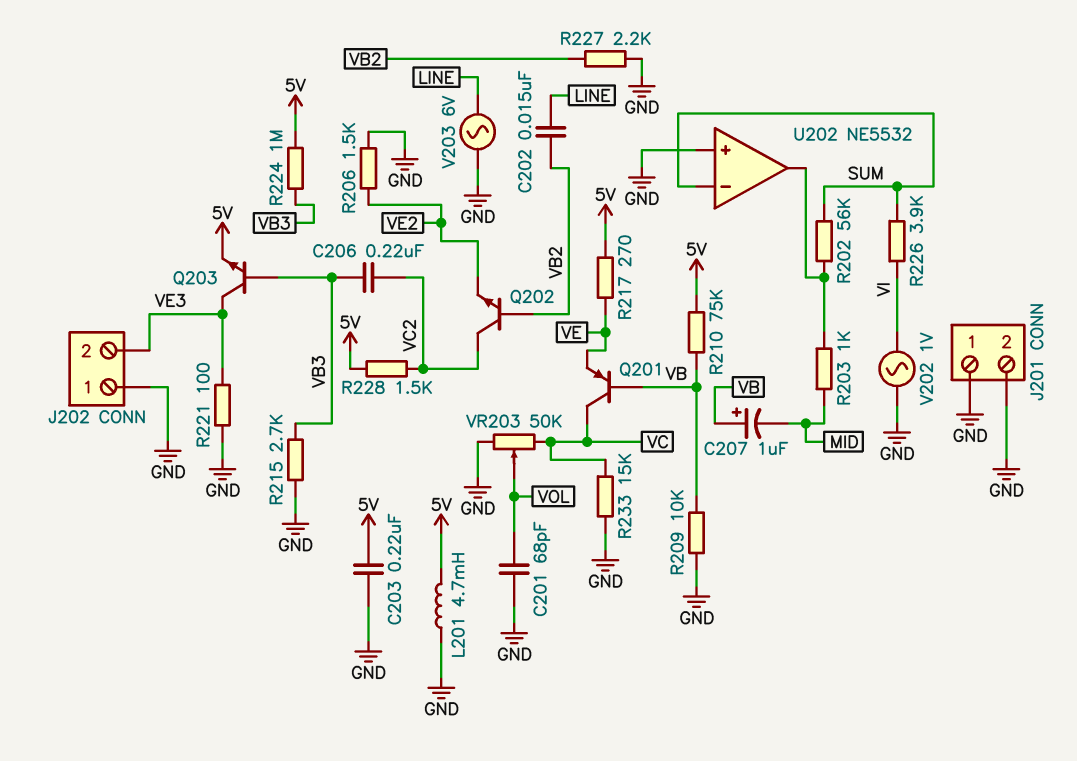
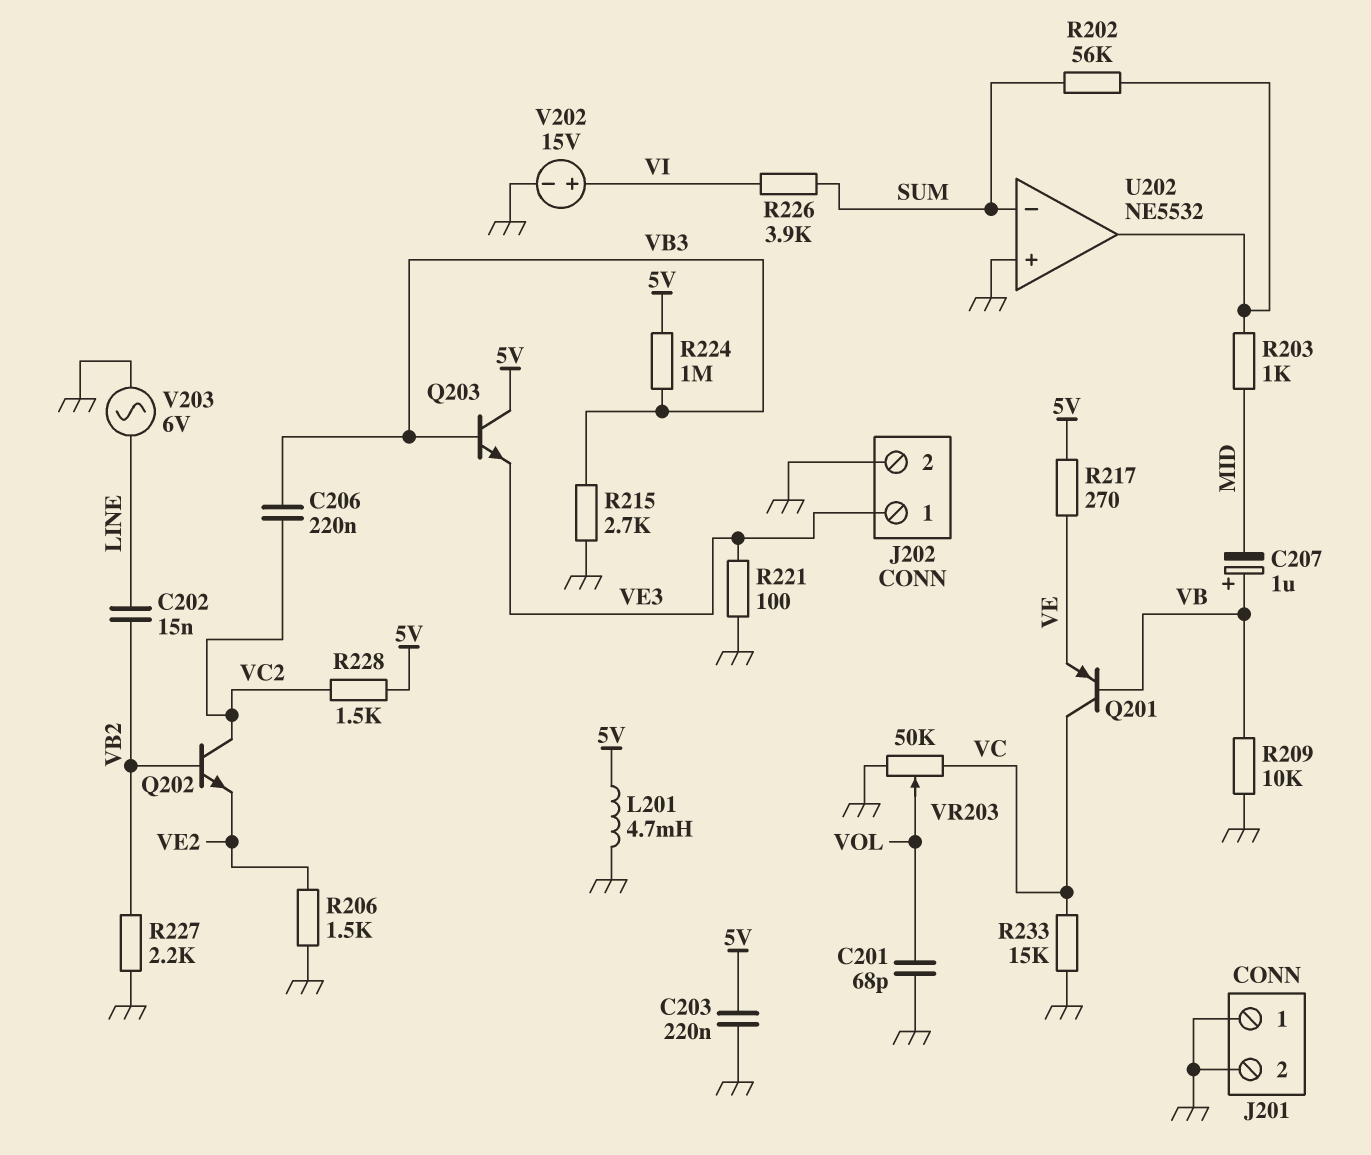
J202 pin 1: GND -> VE3
J202 pin 2: VE3 -> GND
Q203: NPN (B VB3, C VE3, E 5V) -> NPN (B VB3, C 5V, E VE3)
R210: 75k (5V, VB) -> none
V202: AC 1V (GND, VI) -> 15V (plus VI, minus GND)

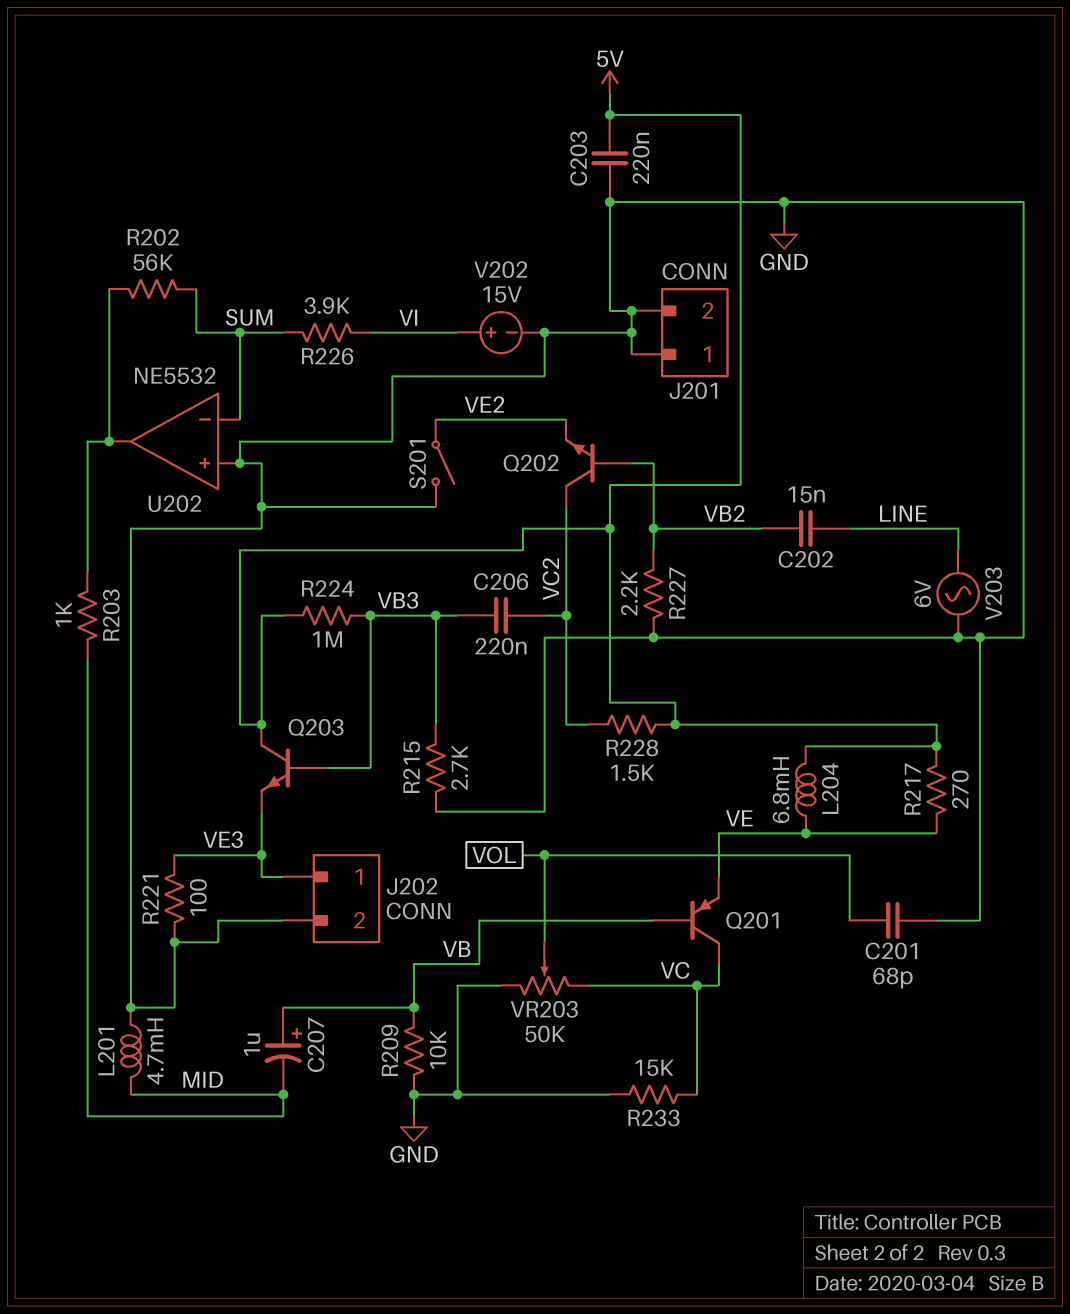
L201: 4.7mH (5V, GND) -> 4.7mH (GND, MID)
L204: none -> 6.8mH (5V, VE)
R206: 1.5k (GND, VE2) -> none
S201: none -> switch (GND, VE2)

